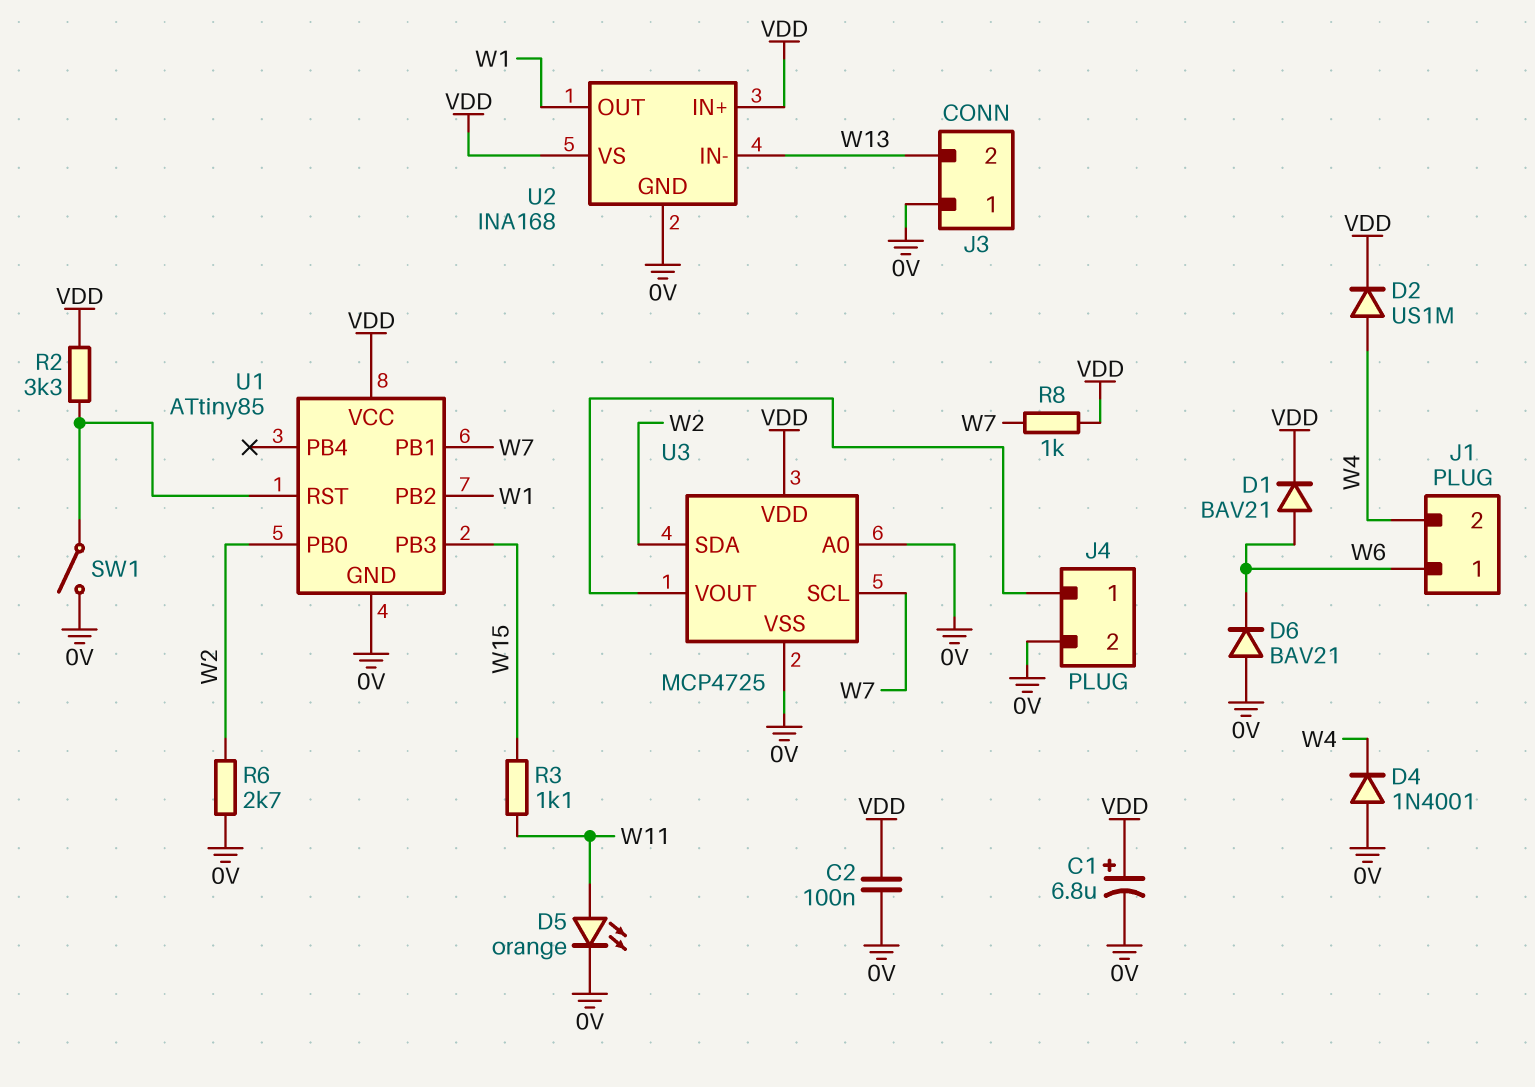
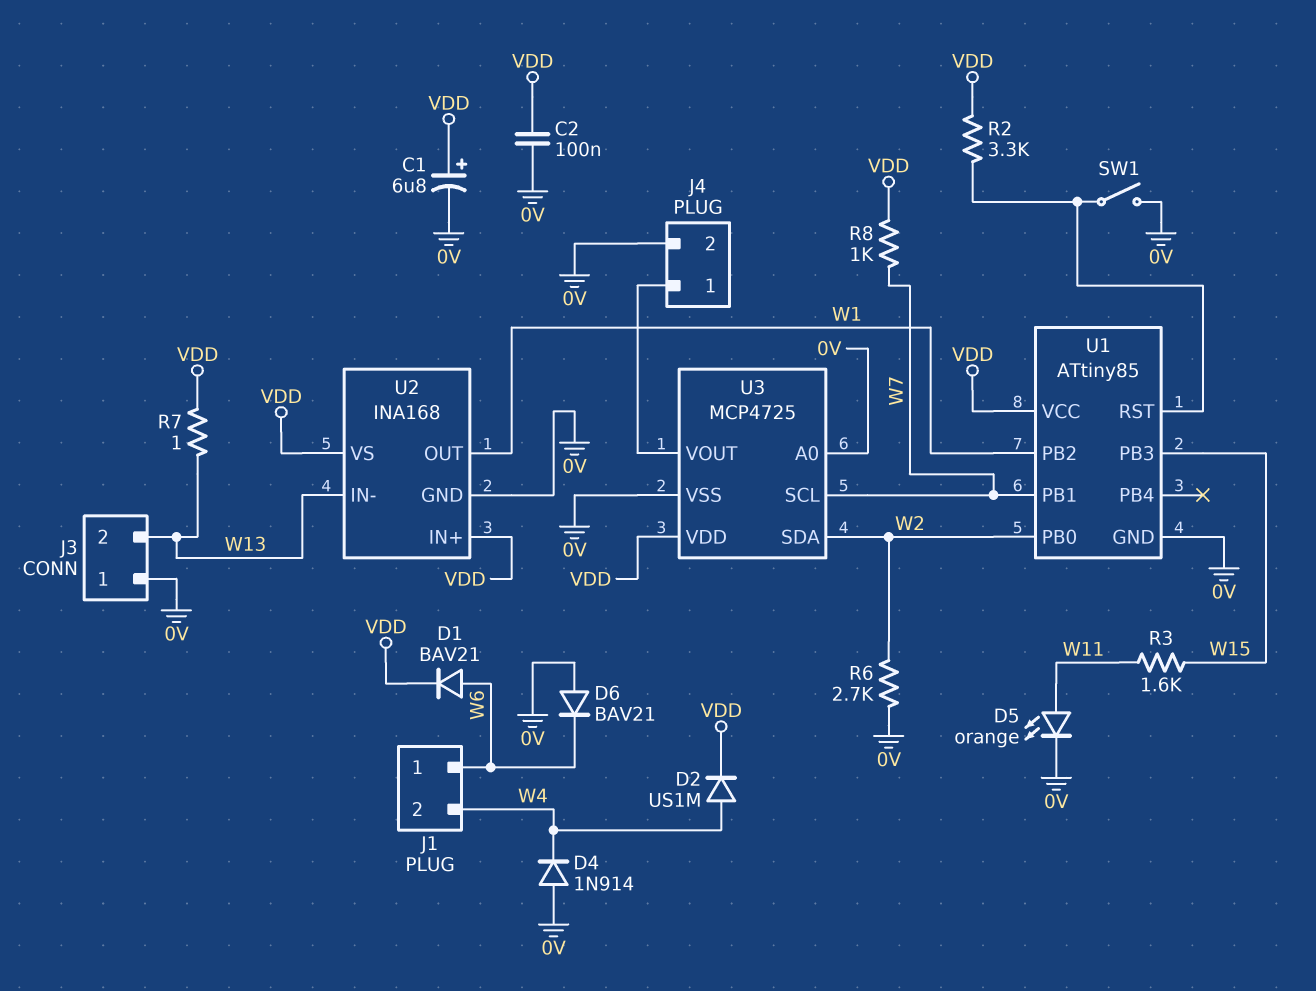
D4: diode 1N4001 (A 0V, K W4) -> diode 1N914 (A 0V, K W4)
R3: 1.1k (W11, W15) -> 1.6k (W11, W15)
R7: none -> 1 (VDD, W13)

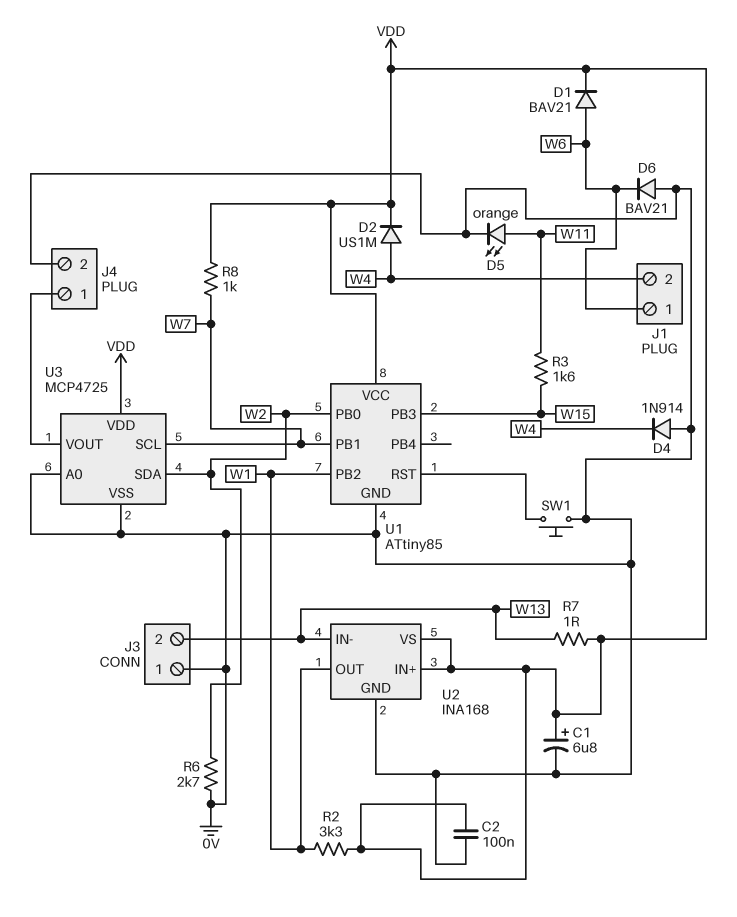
R2: 3.3k (U1/RST, VDD) -> 3.3k (VDD, W1)
SW1: switch (0V, U1/RST) -> button (0V, U1/RST)

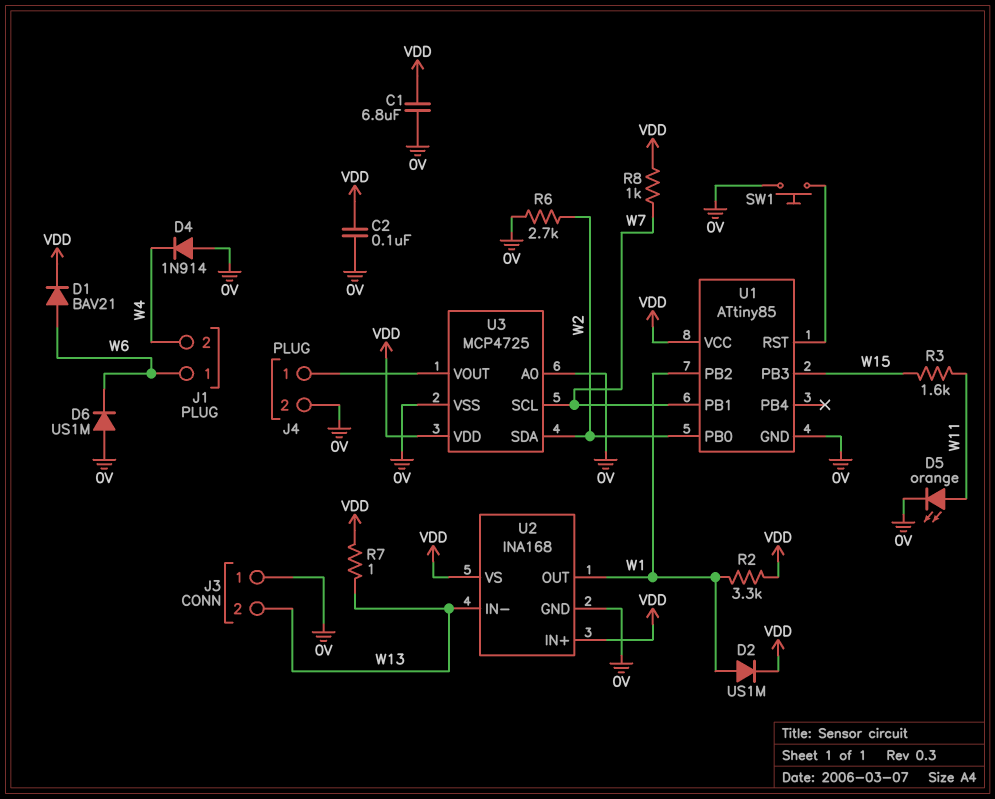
C1: 6.8uF (plus VDD, minus 0V) -> 6.8uF (0V, VDD)
D2: diode US1M (A W4, K VDD) -> diode US1M (A W1, K VDD)
D6: diode BAV21 (A 0V, K W6) -> diode US1M (A 0V, K W6)

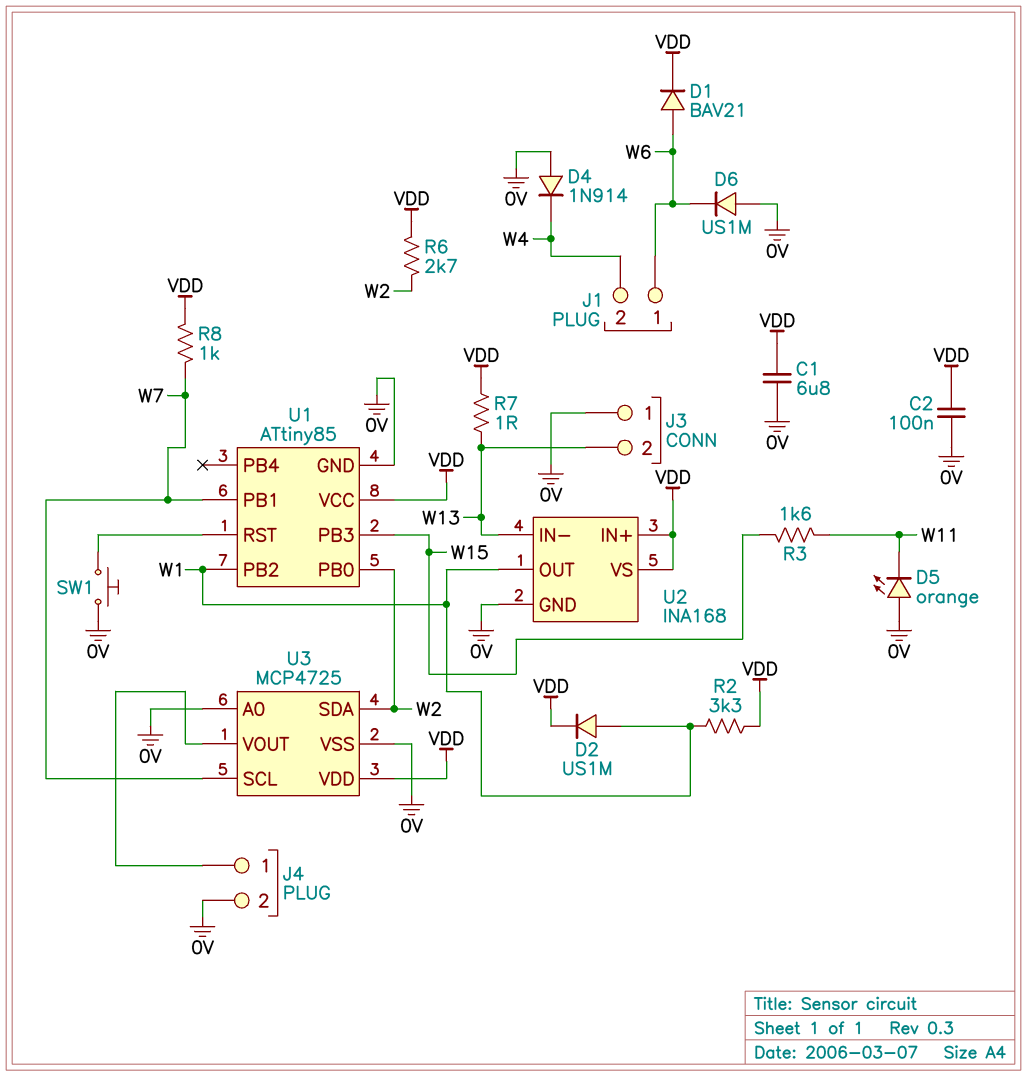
D5: LED orange (A W11, K 0V) -> LED orange (A 0V, K W11)
R6: 2.7k (0V, W2) -> 2.7k (VDD, W2)

